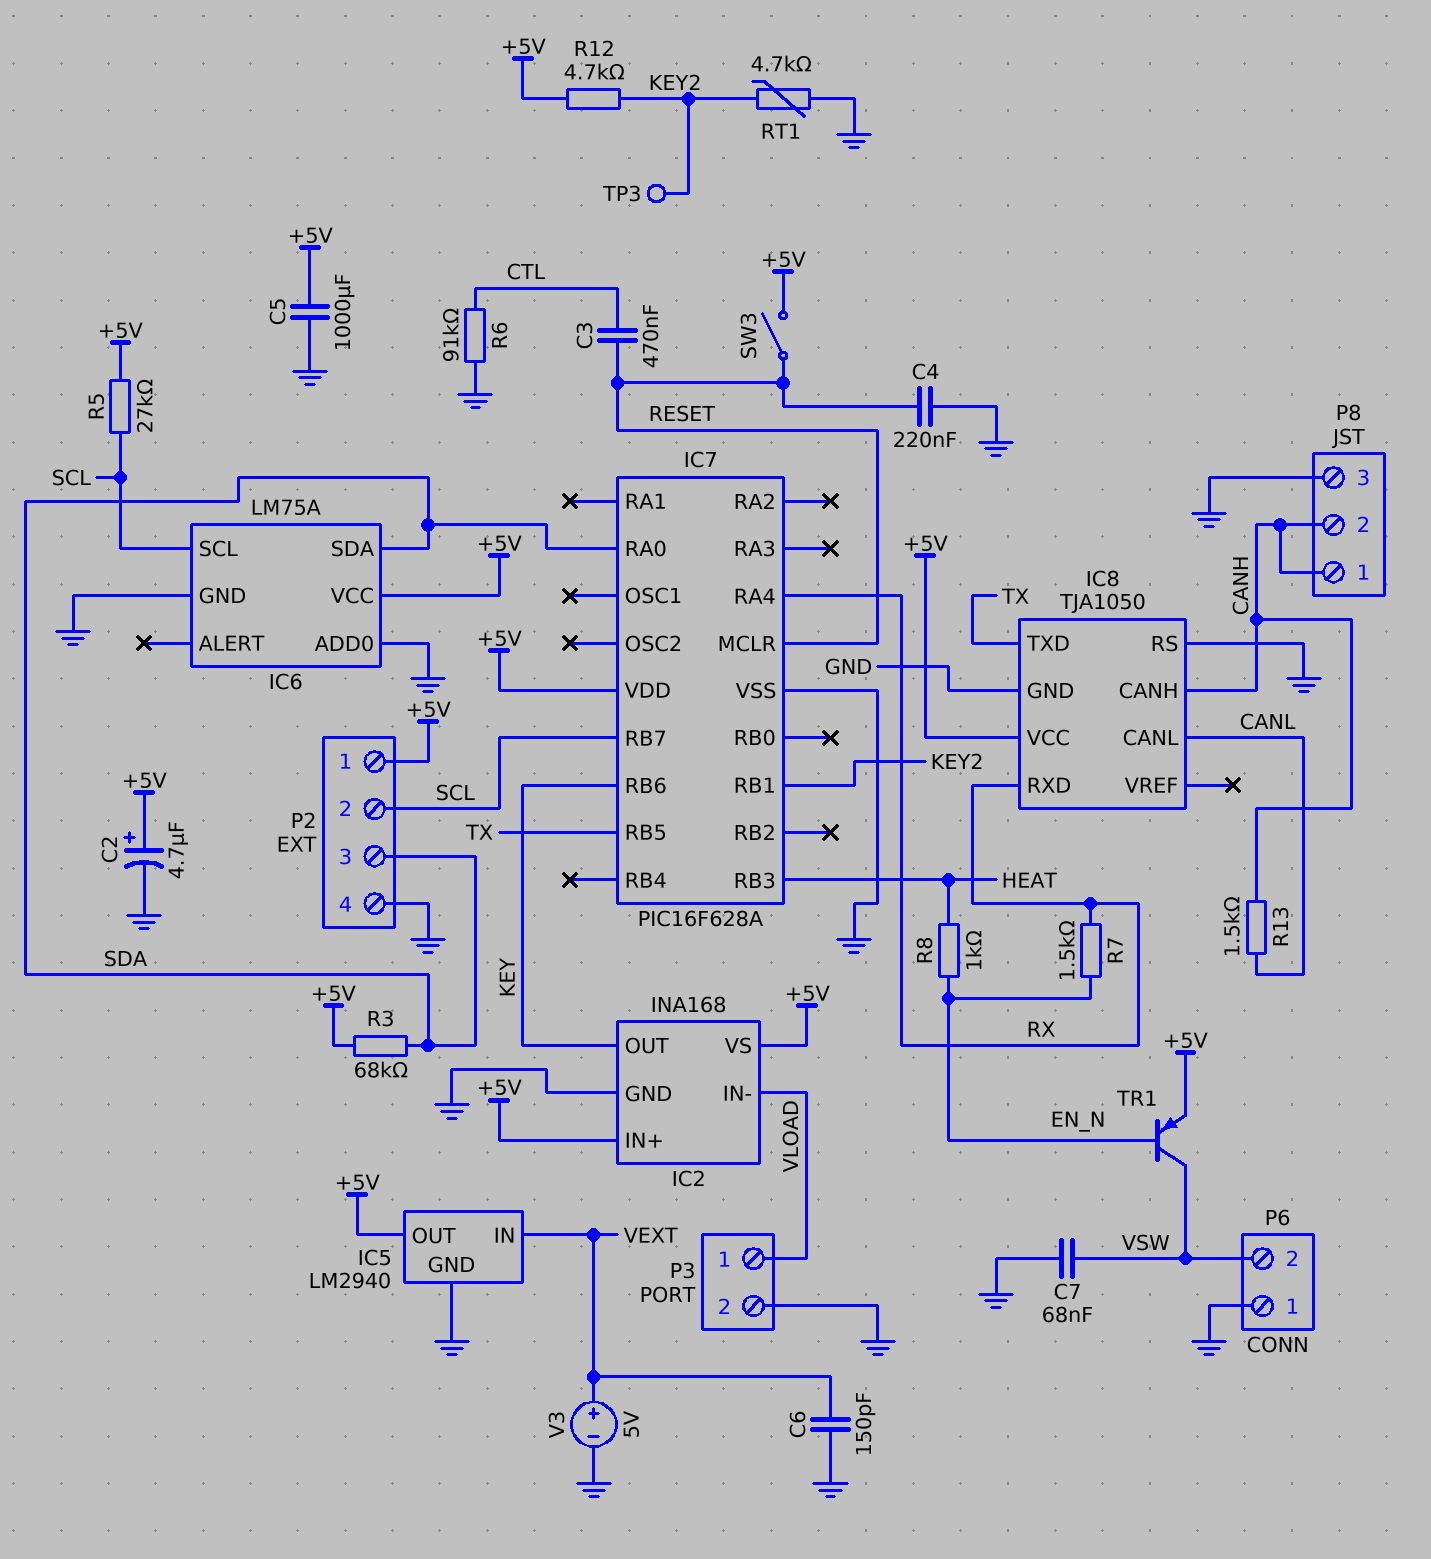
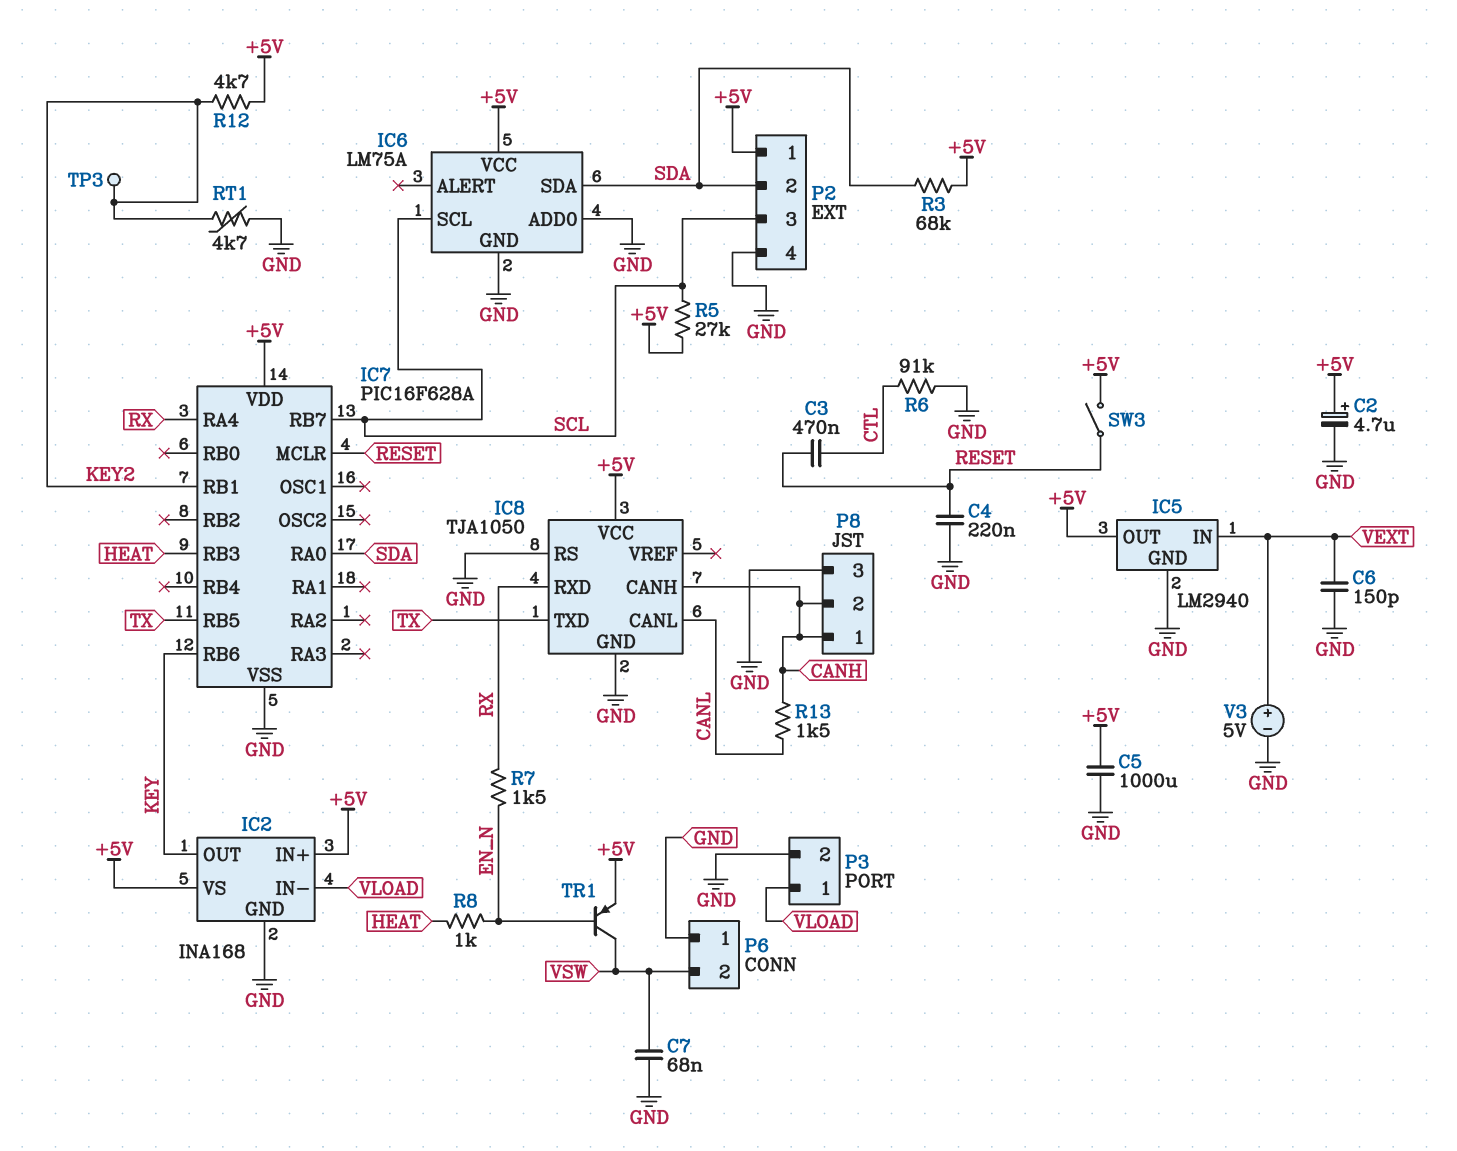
P2 pin 2: SCL -> SDA
P2 pin 3: SDA -> SCL

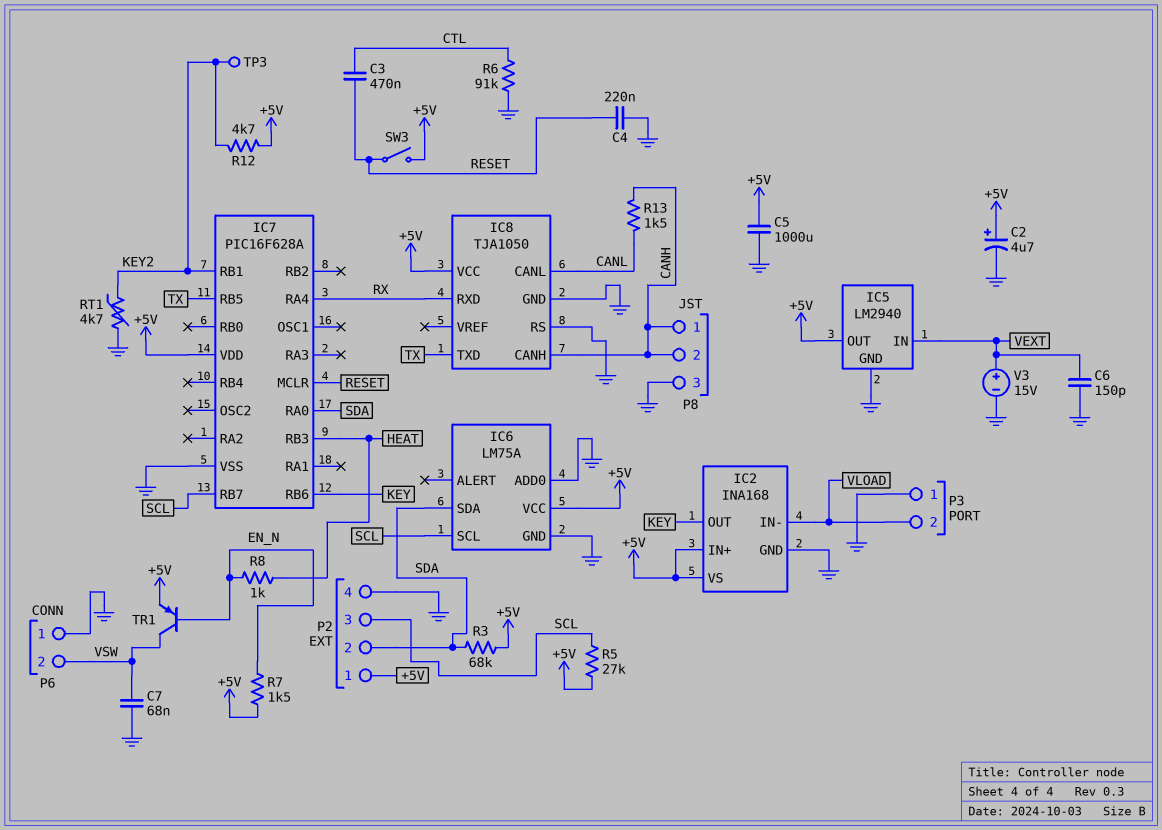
P3 pin 1: VLOAD -> GND
P3 pin 2: GND -> VLOAD
R7: 1.5k (EN_N, RX) -> 1.5k (+5V, EN_N)
V3: 5V (plus VEXT, minus GND) -> 15V (plus VEXT, minus GND)

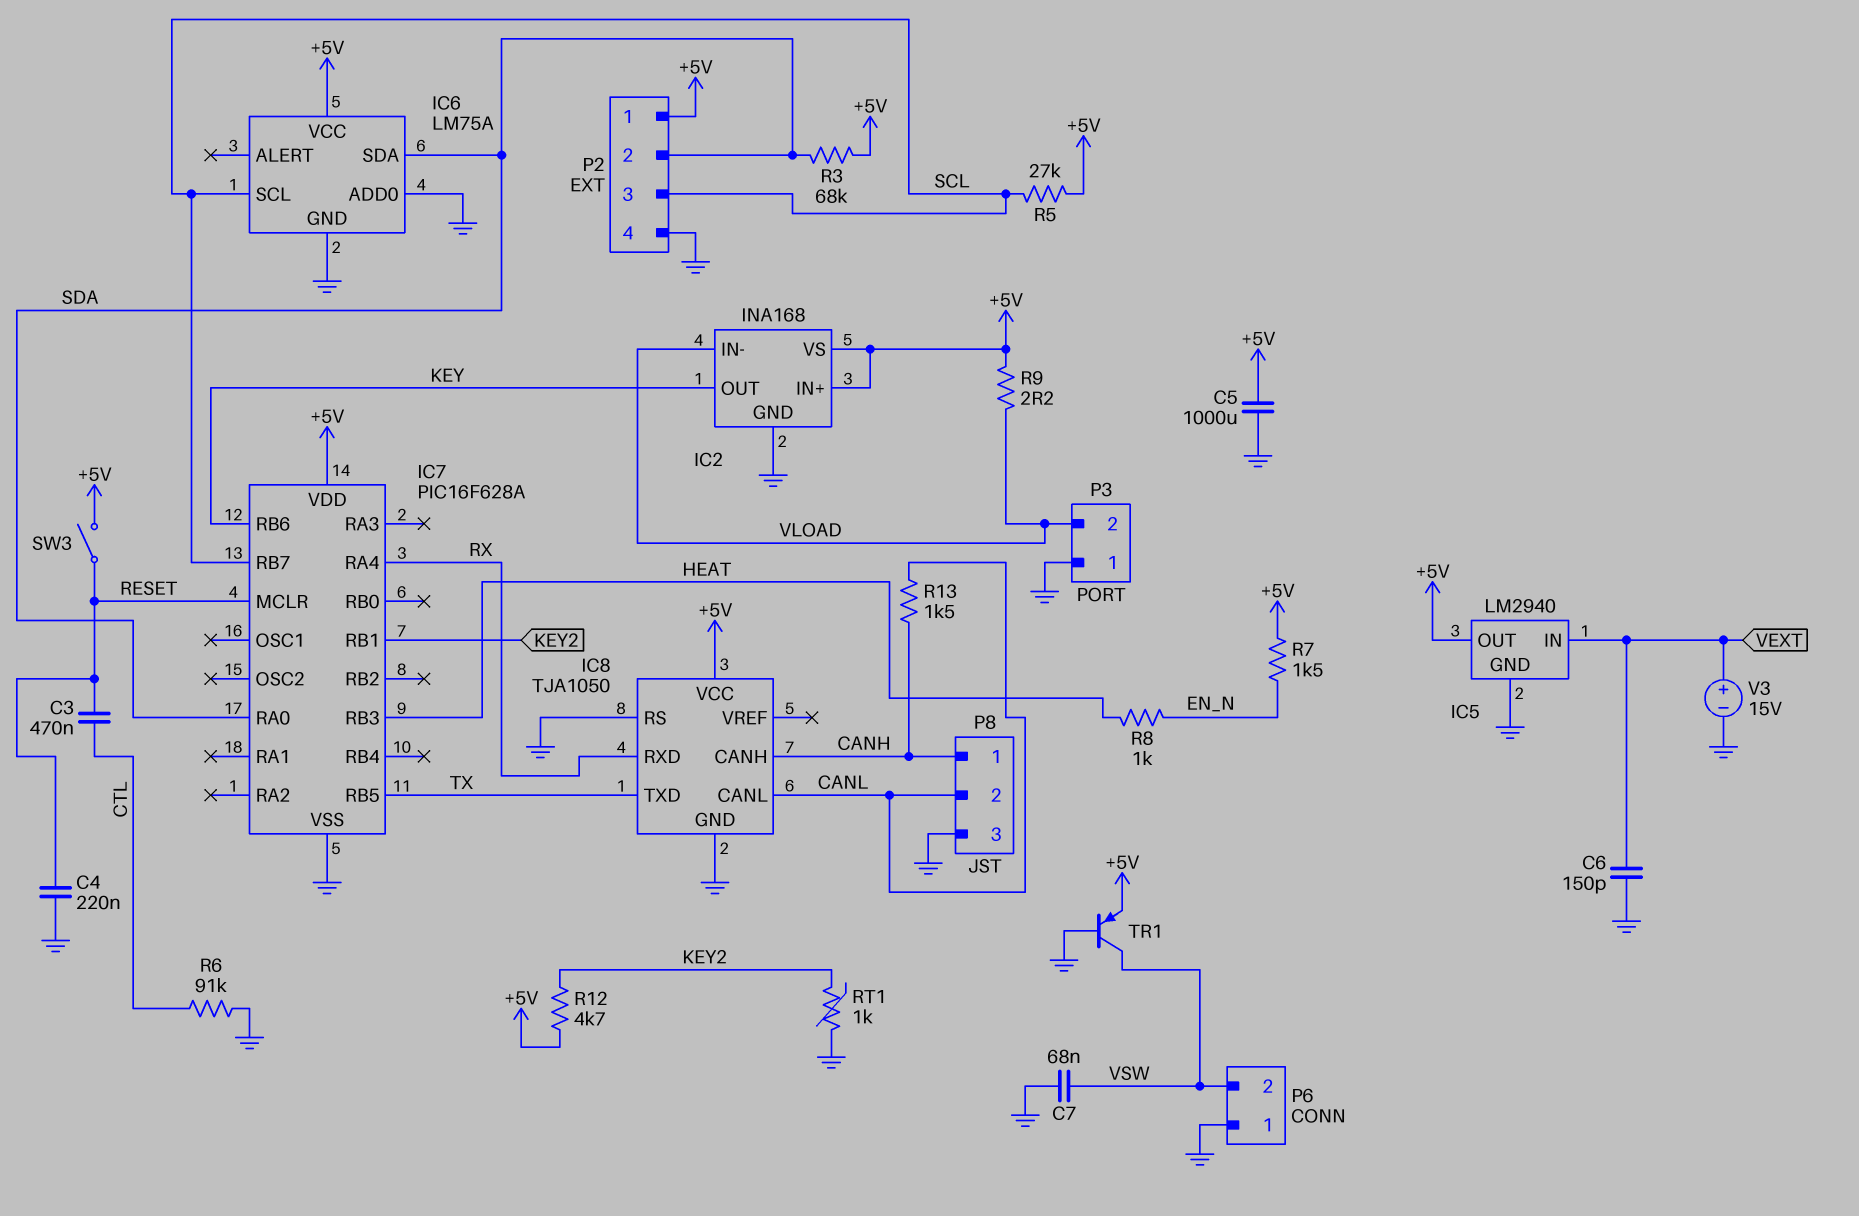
C2: 4.7uF (plus +5V, minus GND) -> none
P8 pin 2: CANH -> CANL
R9: none -> 2.2 (+5V, VLOAD)
RT1: 4.7k (GND, KEY2) -> 1k (GND, KEY2)
TP3: test point (KEY2) -> none
TR1: PNP (B EN_N, C VSW, E +5V) -> PNP (B GND, C VSW, E +5V)

